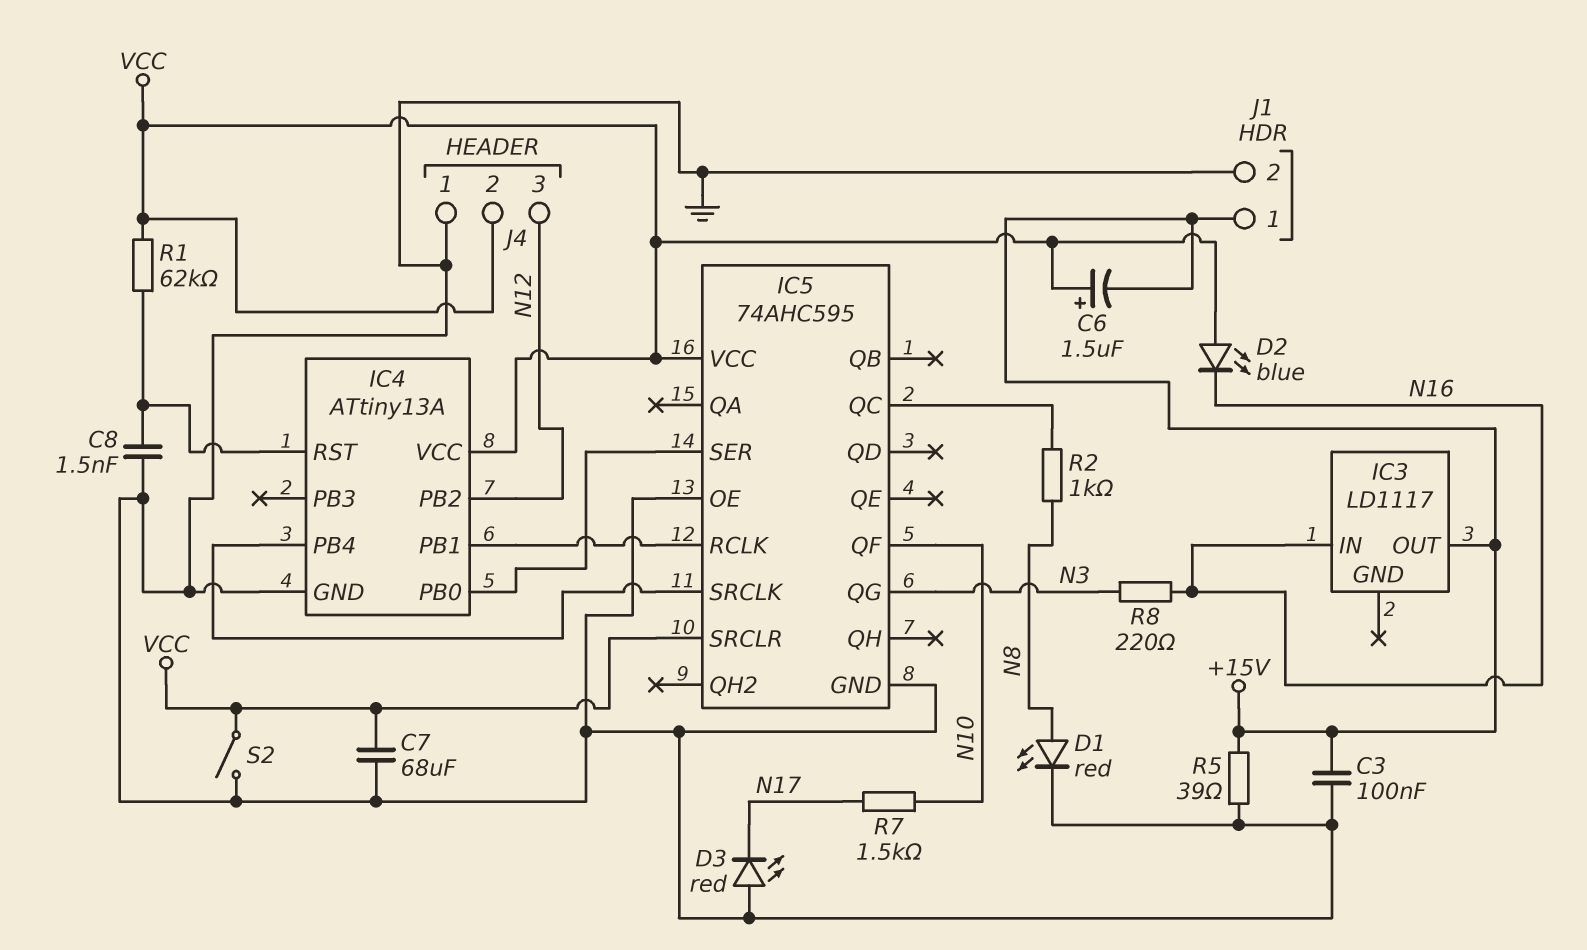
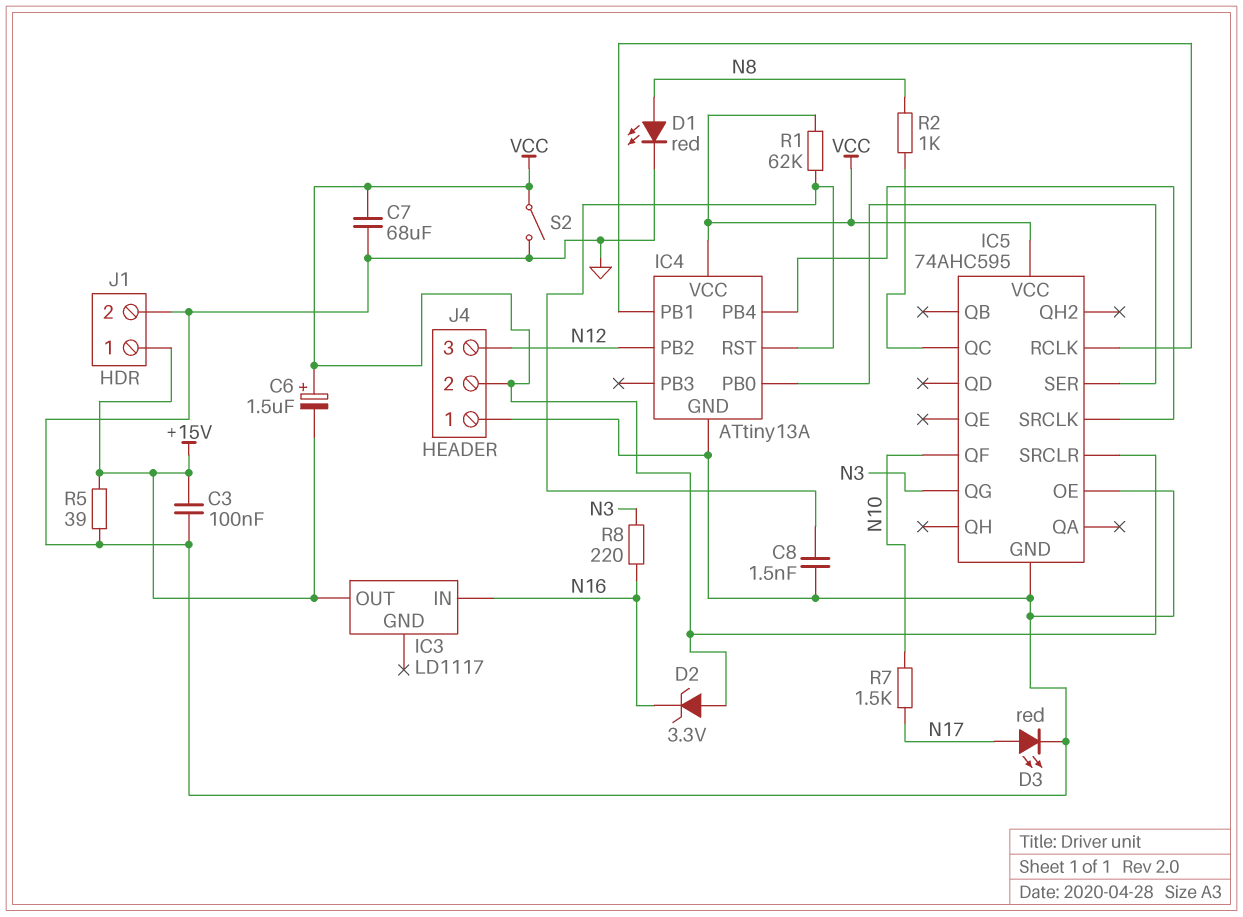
D2: LED blue (A VCC, K N16) -> zener 3.3V (A VCC, K N16)
D3: LED red (A GND, K N17) -> LED red (A N17, K GND)

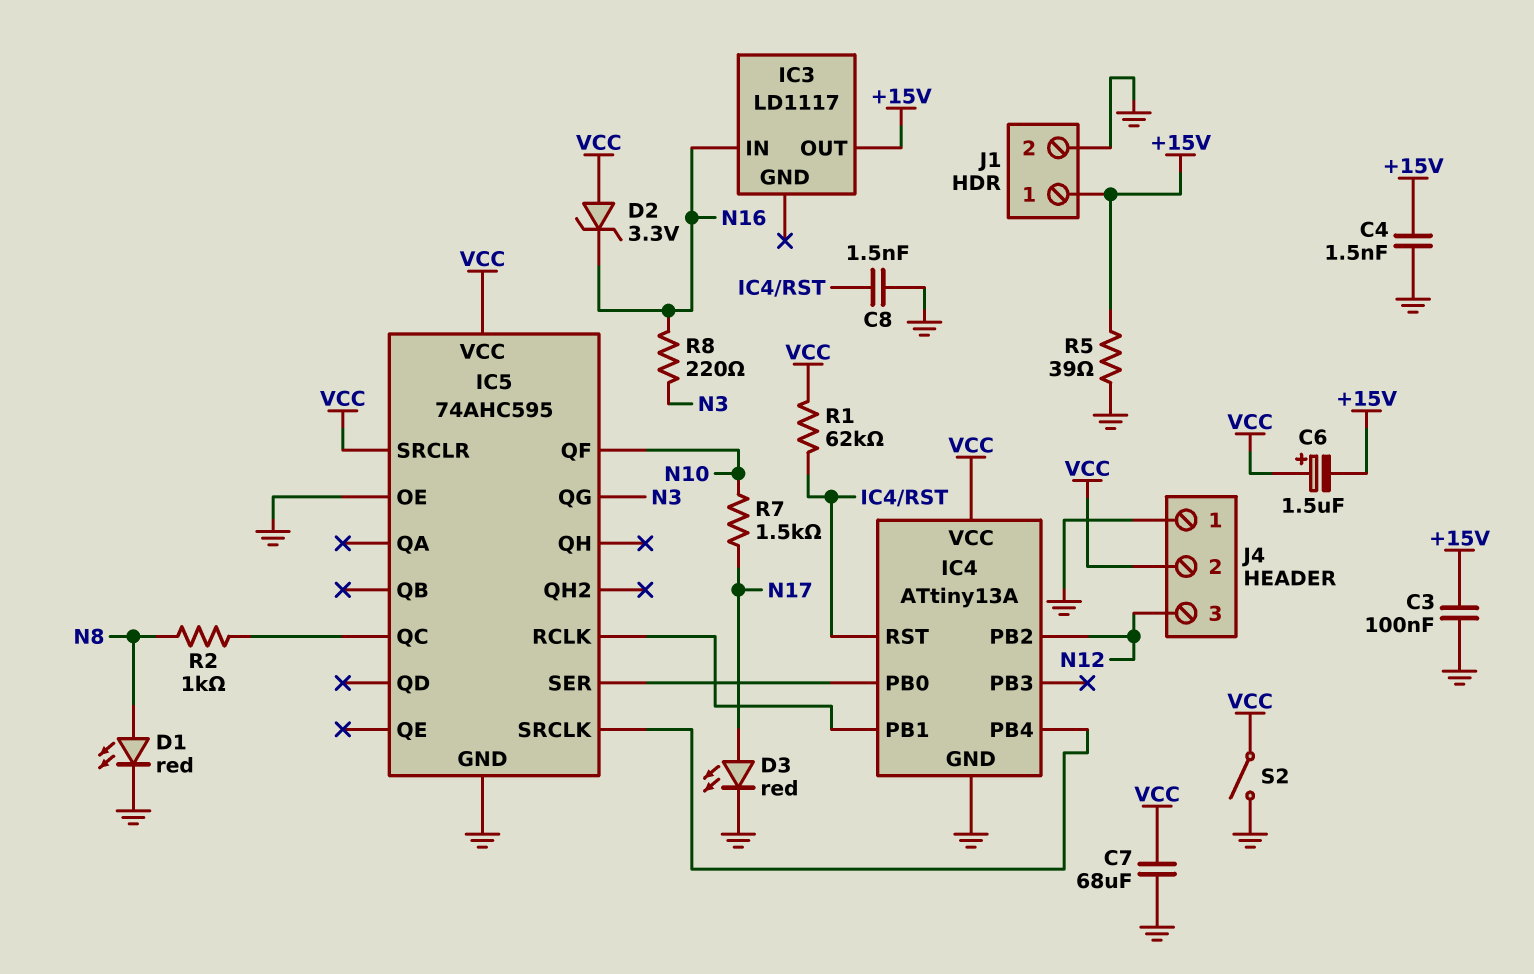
C4: none -> 1.5nF (+15V, GND)

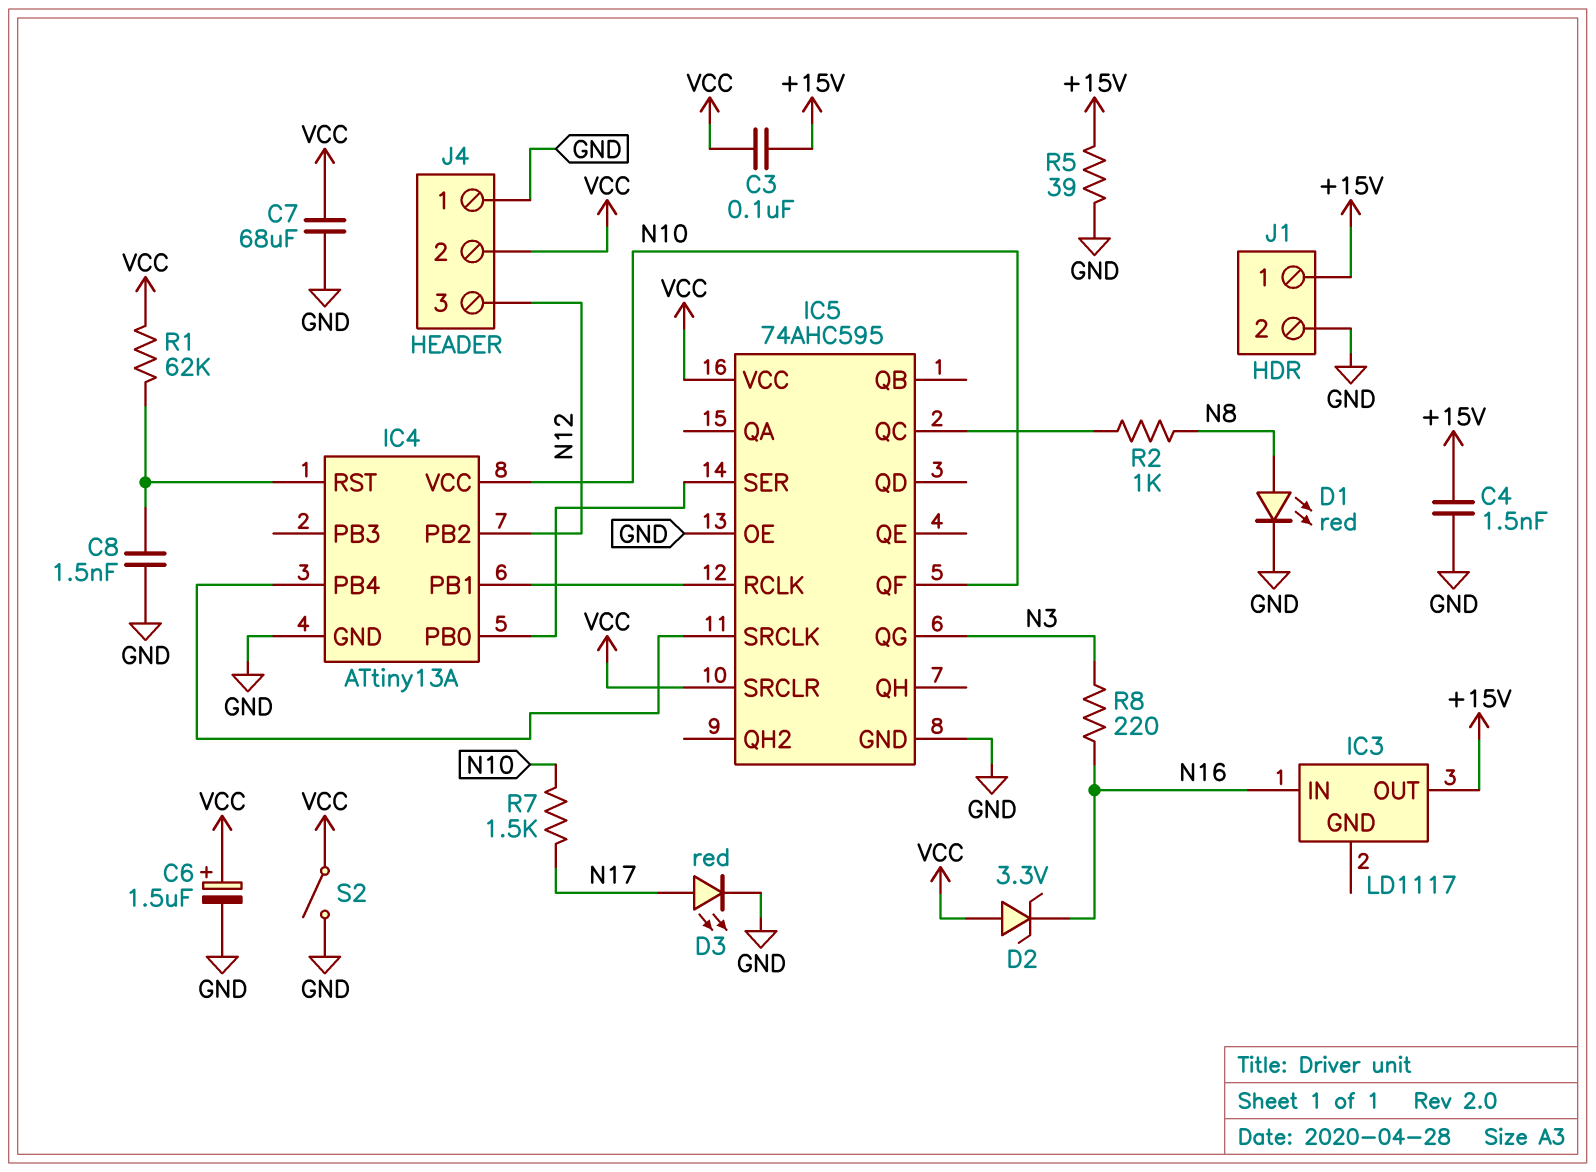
C3: 100nF (+15V, GND) -> 100nF (+15V, VCC)
C6: 1.5uF (plus VCC, minus +15V) -> 1.5uF (plus VCC, minus GND)
IC4 pin VCC: VCC -> N10

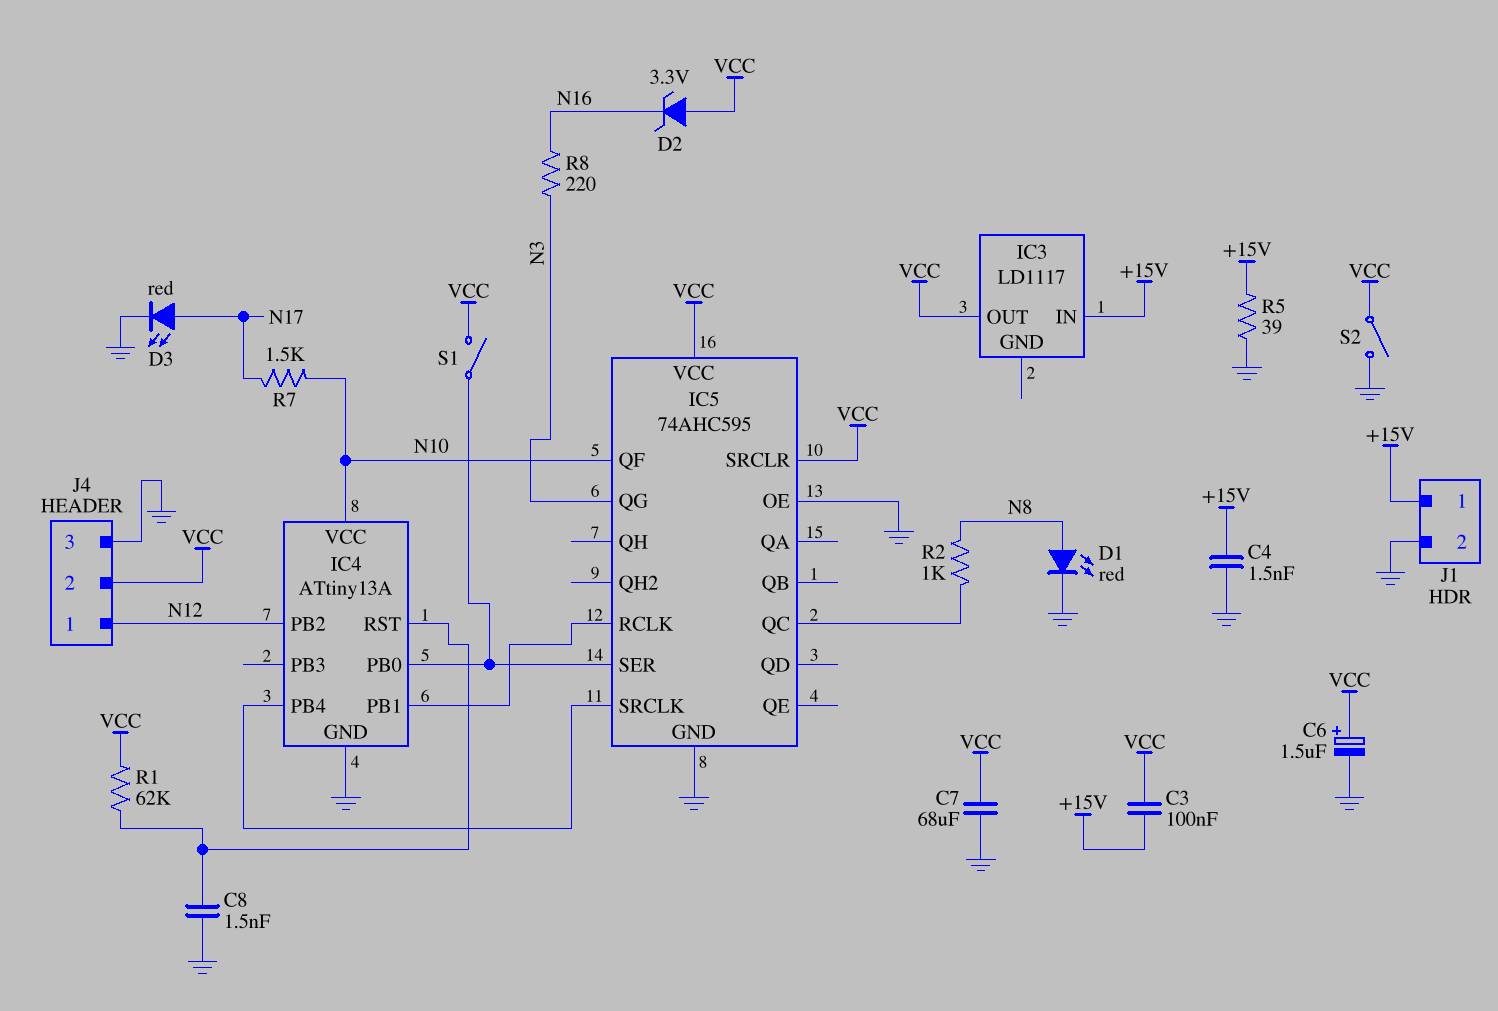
IC3 pin IN: N16 -> +15V
IC3 pin OUT: +15V -> VCC
J4 pin 1: GND -> N12
J4 pin 3: N12 -> GND
S1: none -> switch (IC4/PB0, VCC)

